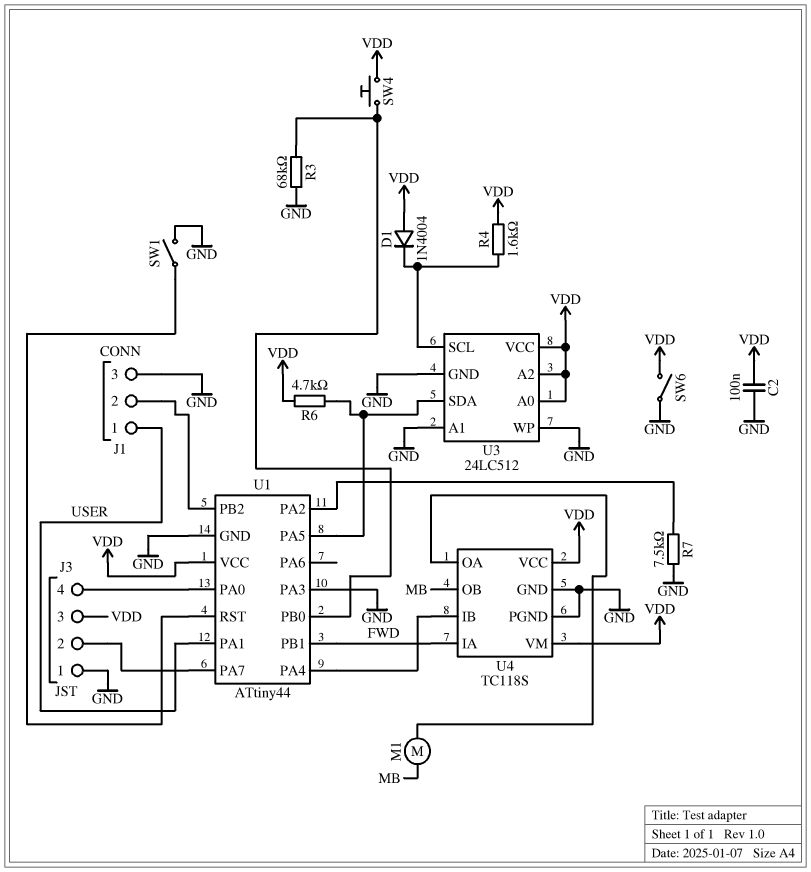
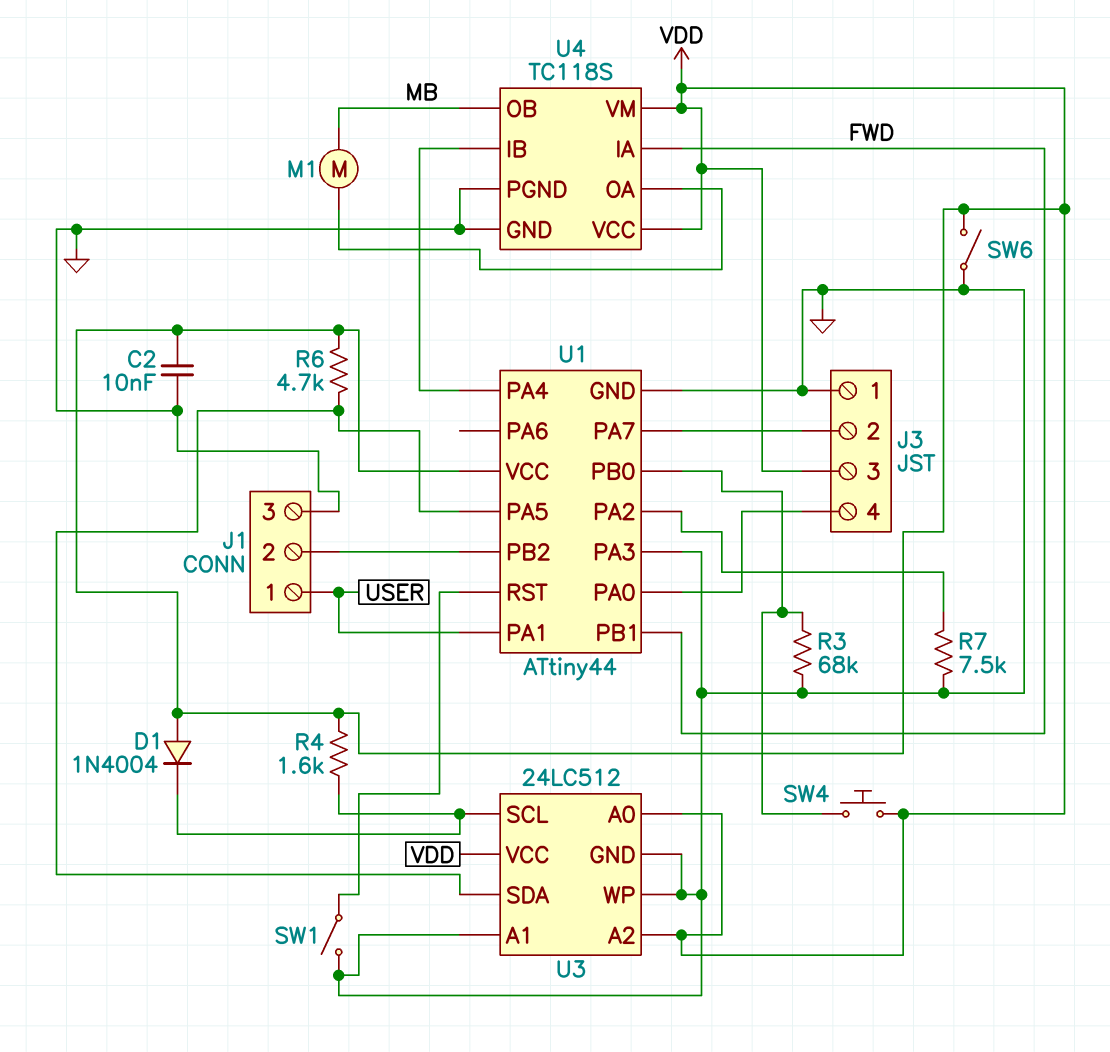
C2: 100nF (GND, VDD) -> 10nF (GND, VDD)

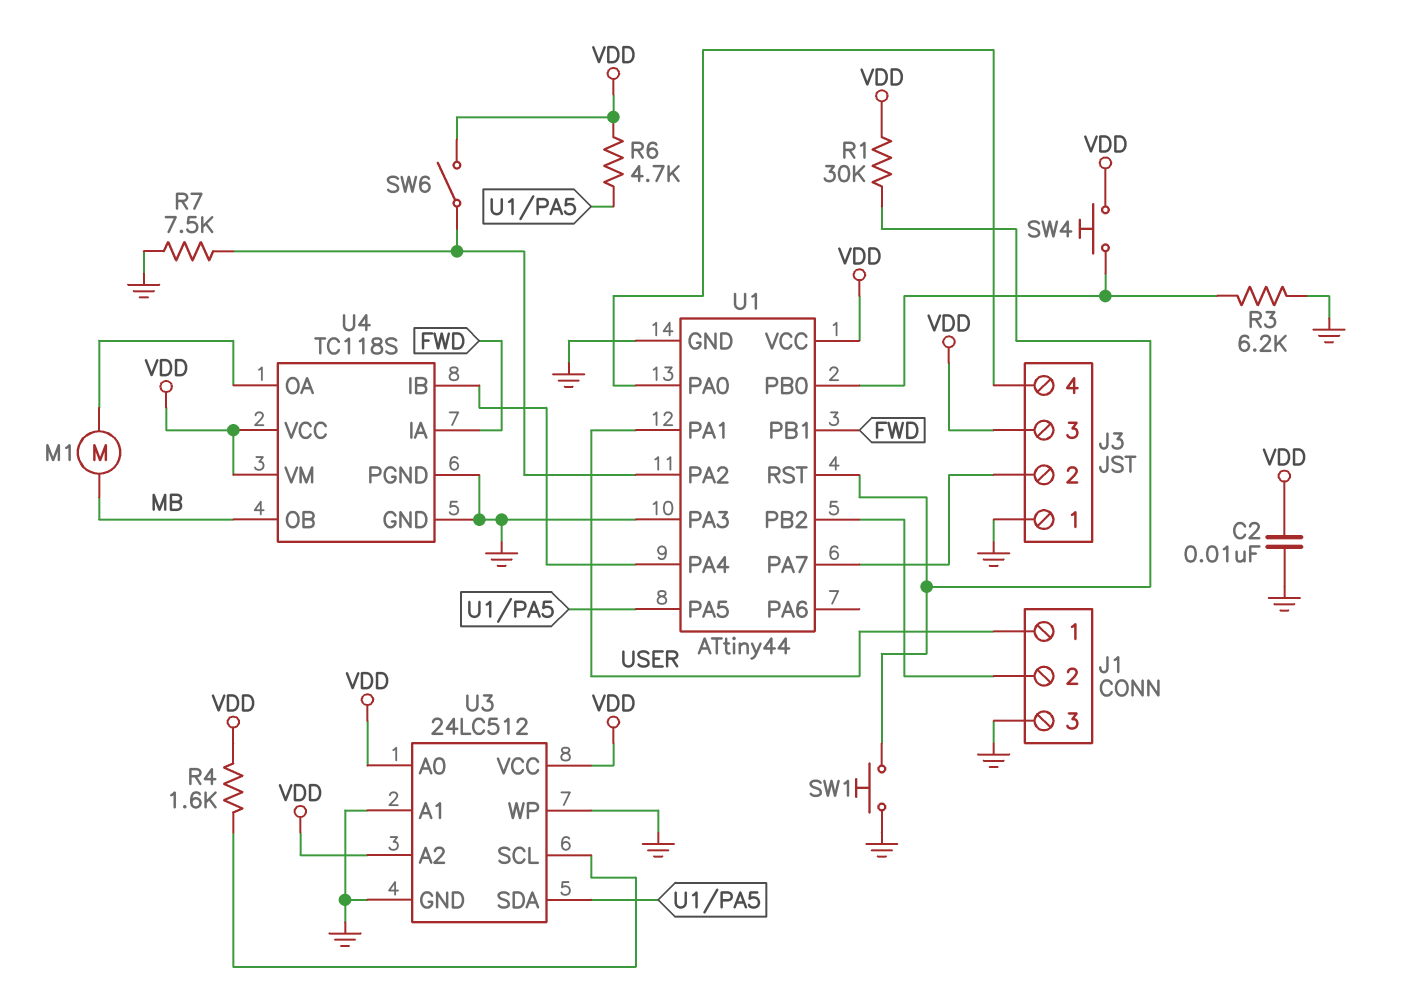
D1: diode 1N4004 (A VDD, K U3/SCL) -> none
R1: none -> 30k (U1/RST, VDD)
R3: 68k (GND, U1/PB0) -> 6.2k (GND, U1/PB0)
SW1: switch (GND, U1/RST) -> button (GND, U1/RST)
SW6: switch (GND, VDD) -> switch (U1/PA2, VDD)

